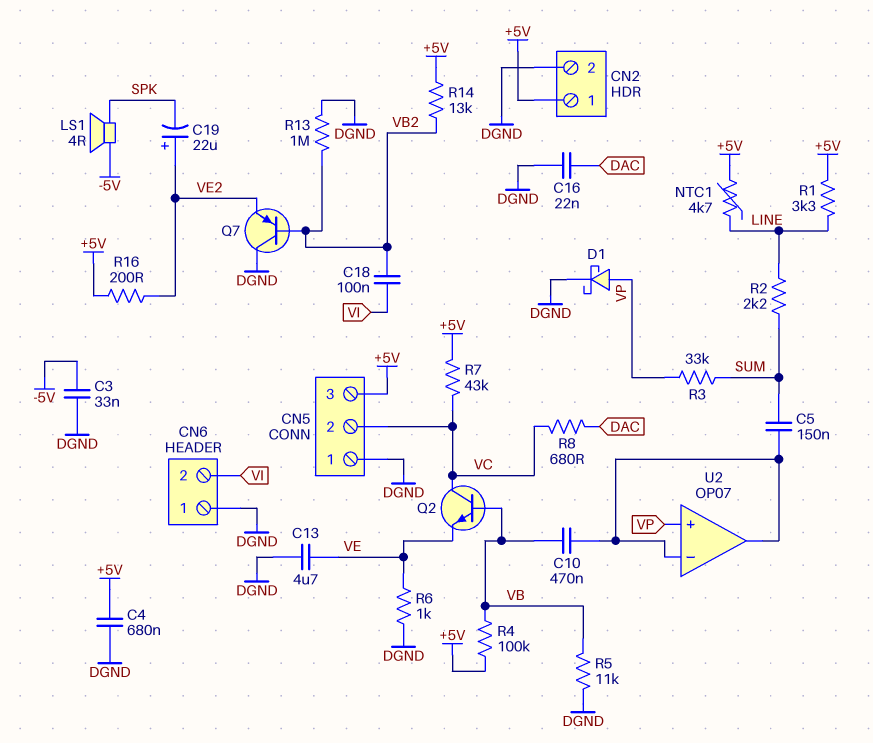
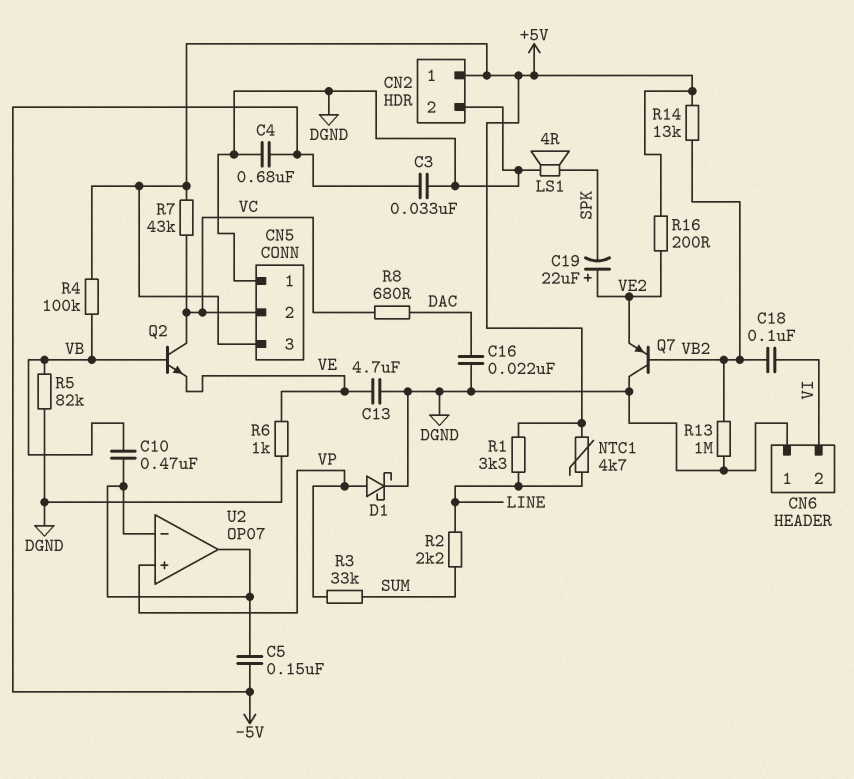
C4: 680nF (+5V, DGND) -> 680nF (-5V, DGND)
C5: 150nF (SUM, U2/in-) -> 150nF (-5V, U2/in-)
LS1: speaker 4R (-5V, SPK) -> speaker 4R (DGND, SPK)
R5: 11k (DGND, VB) -> 82k (DGND, VB)

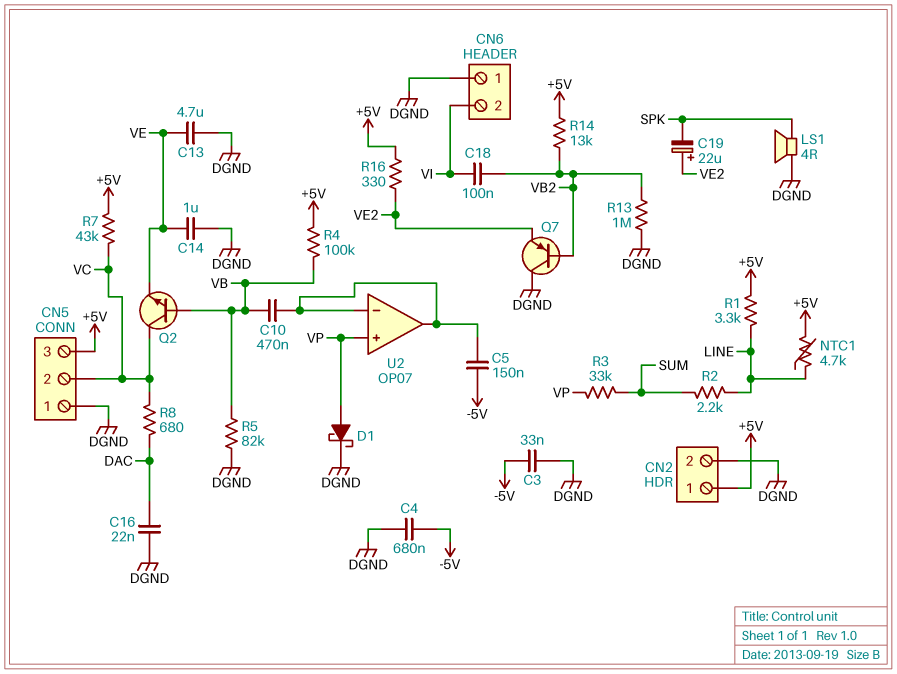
C14: none -> 1uF (DGND, VE)
R6: 1k (DGND, VE) -> none
R16: 200 (+5V, VE2) -> 330 (+5V, VE2)

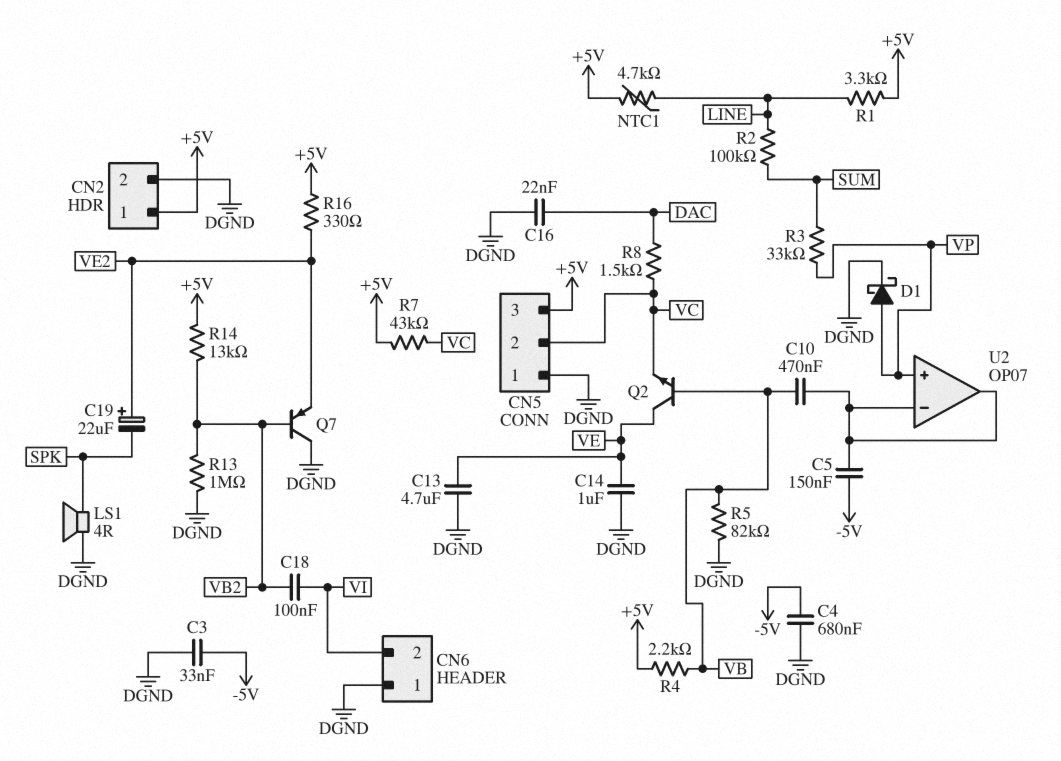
Q2: NPN (B VB, C VC, E VE) -> NPN (B VB, C VE, E VC)
R2: 2.2k (LINE, SUM) -> 100k (LINE, SUM)
R4: 100k (+5V, VB) -> 2.2k (+5V, VB)
R8: 680 (DAC, VC) -> 1.5k (DAC, VC)

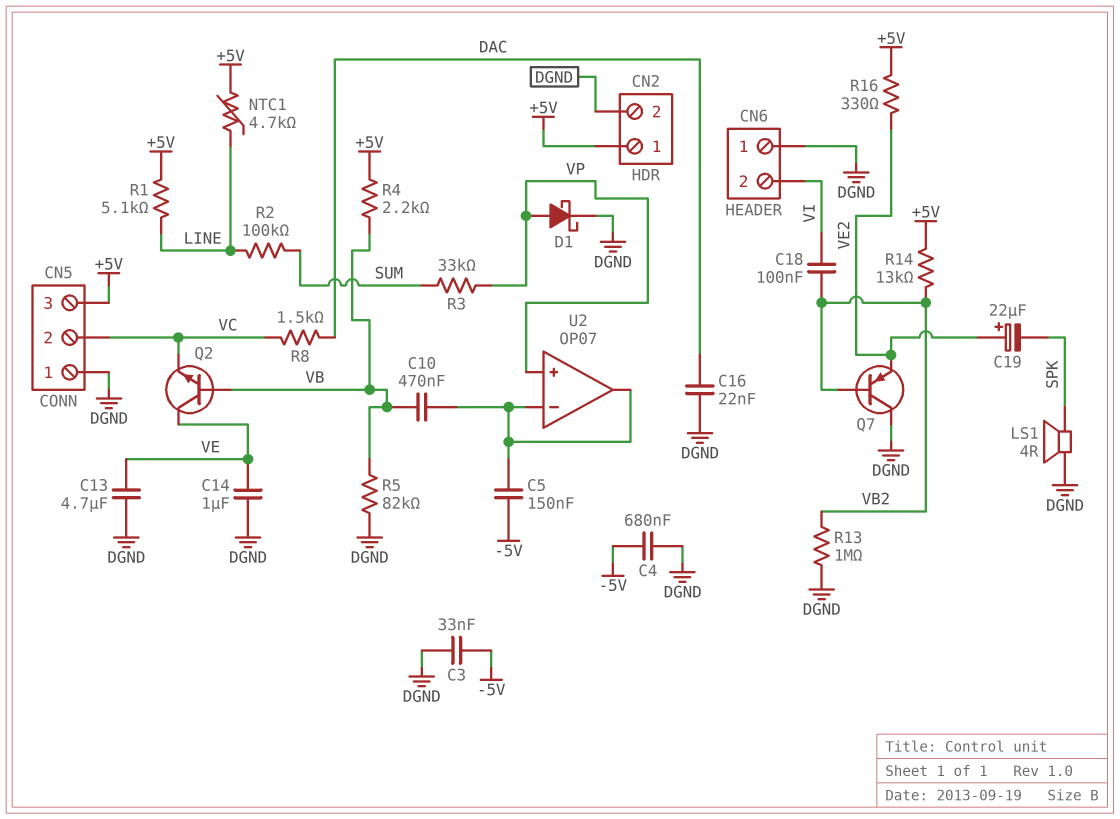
R1: 3.3k (+5V, LINE) -> 5.1k (+5V, LINE)
R7: 43k (+5V, VC) -> none

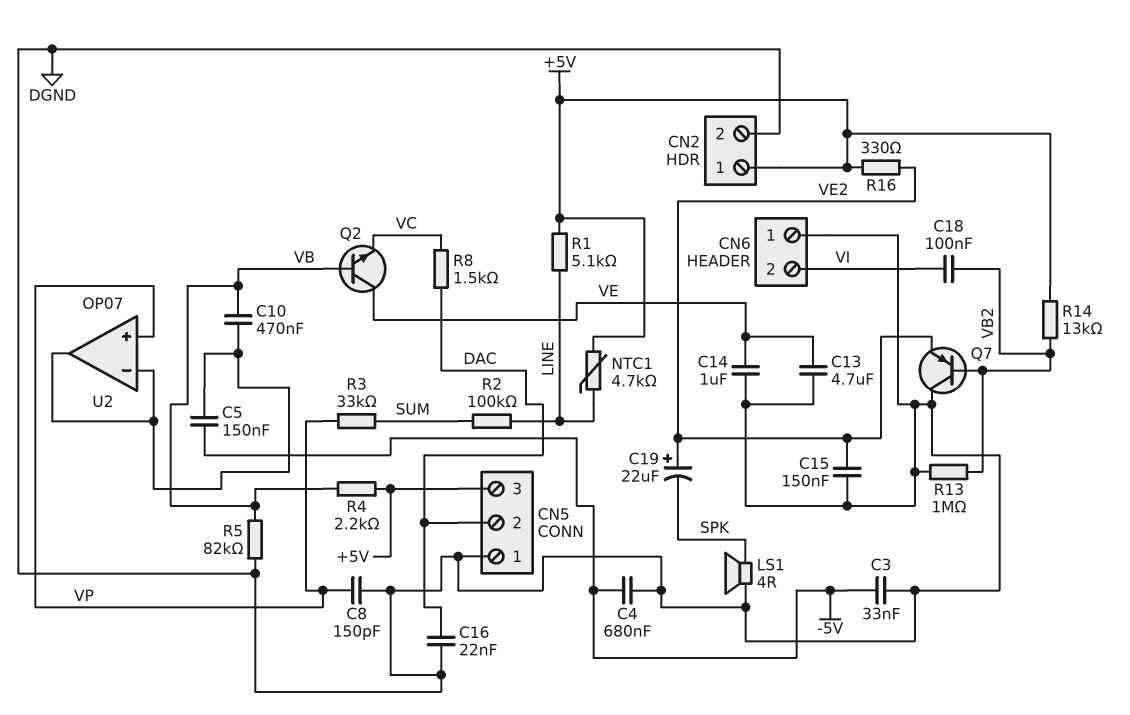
C8: none -> 150pF (DGND, VP)
C15: none -> 150nF (DGND, VE2)
CN5 pin 2: VC -> DAC
D1: schottky (A VP, K DGND) -> none

